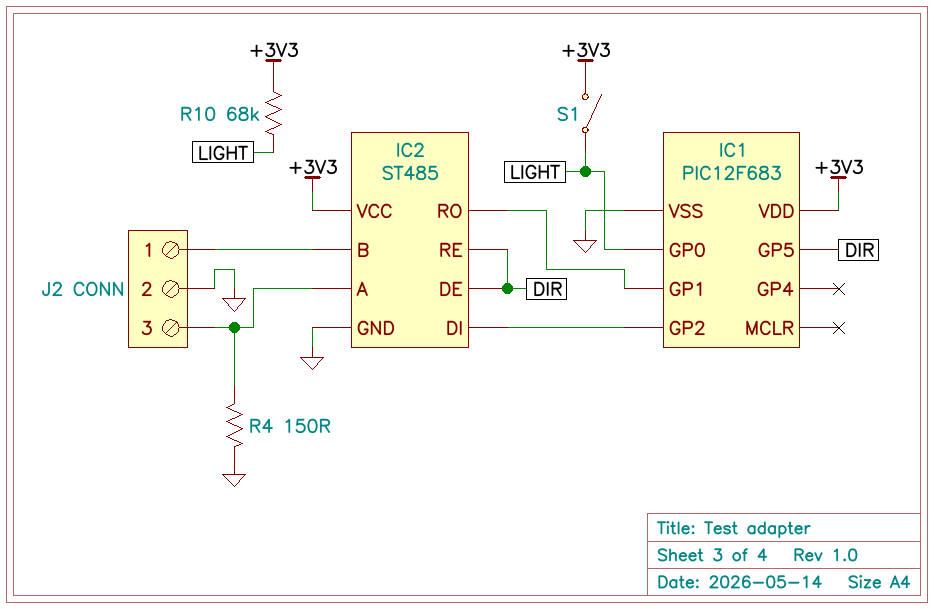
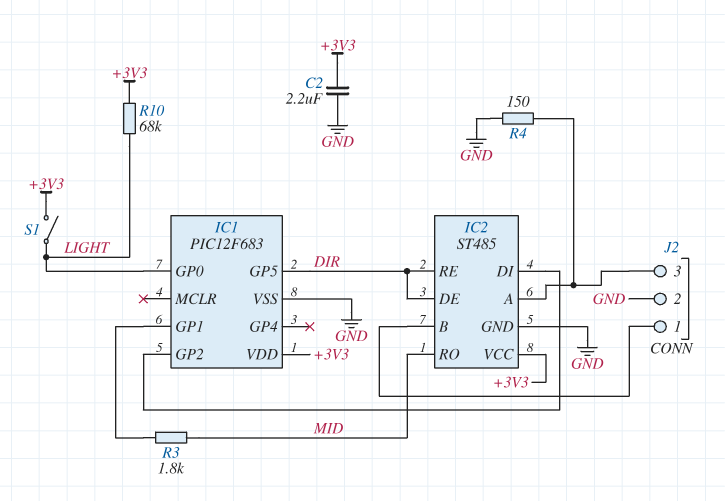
C2: none -> 2.2uF (+3V3, GND)
IC2 pin RO: IC1/GP1 -> MID
R3: none -> 1.8k (IC1/GP1, MID)

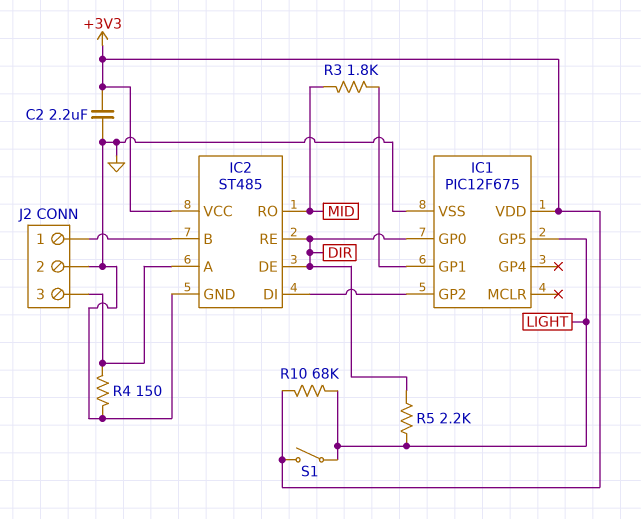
IC1: PIC12F683 -> PIC12F675
IC1 pin GP0: LIGHT -> DIR
IC1 pin GP5: DIR -> LIGHT
R5: none -> 2.2k (DIR, LIGHT)

